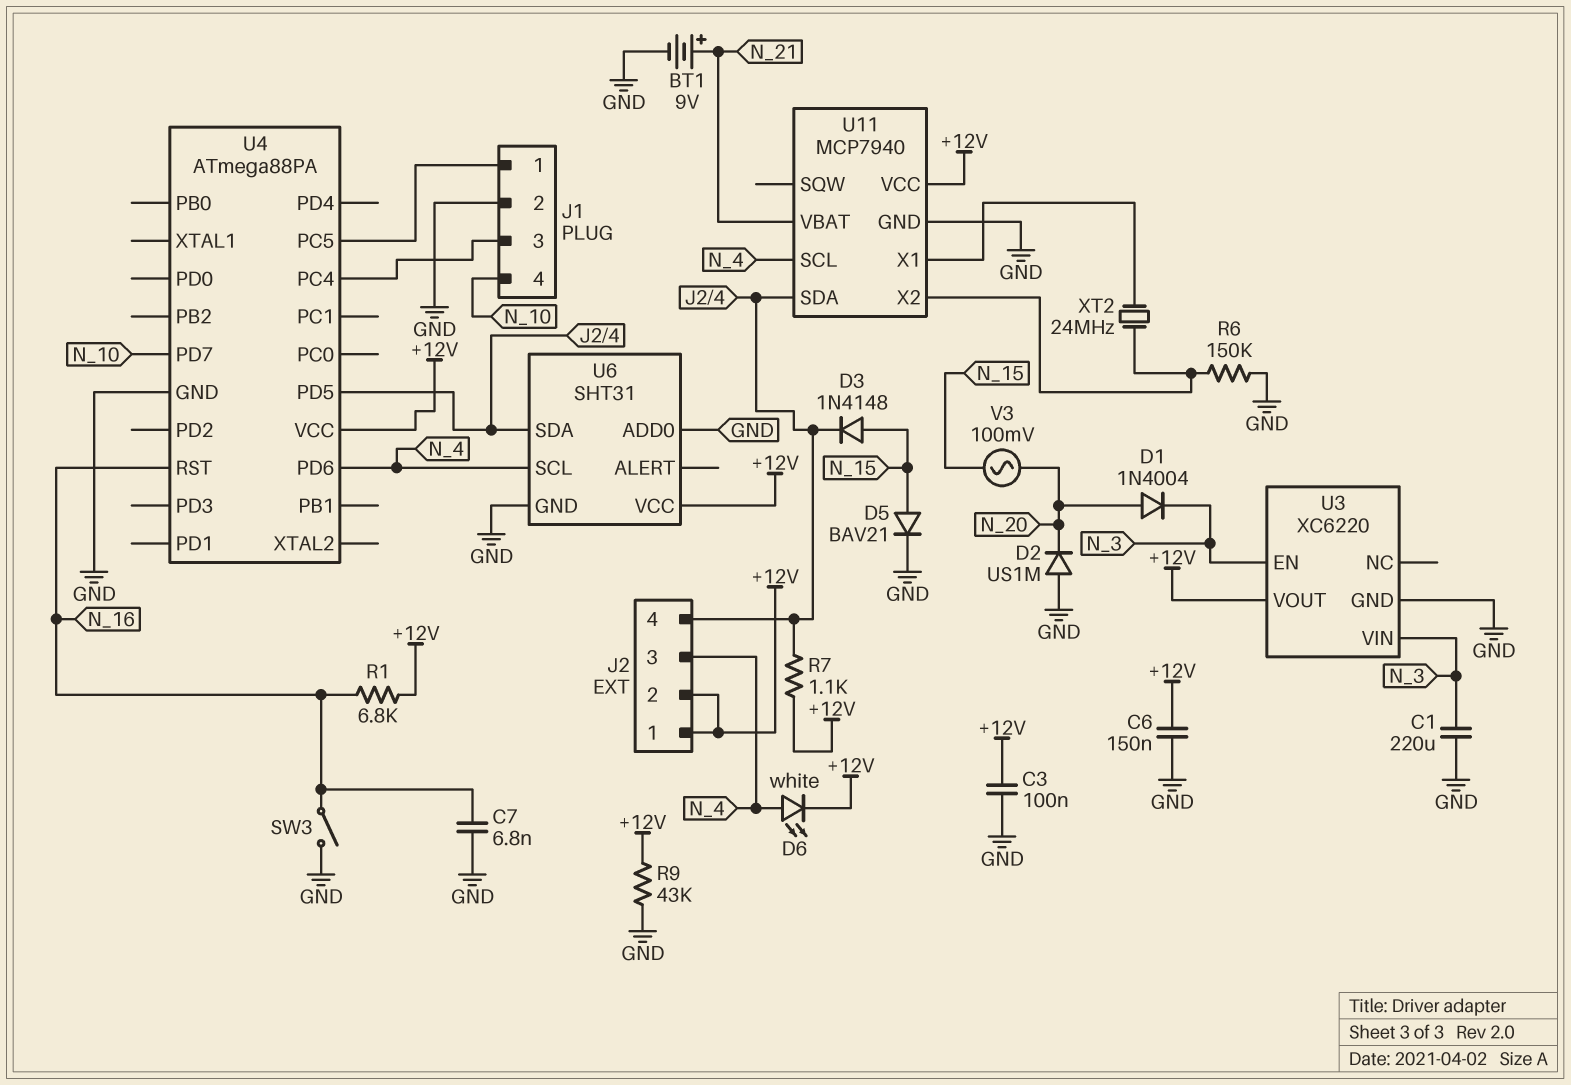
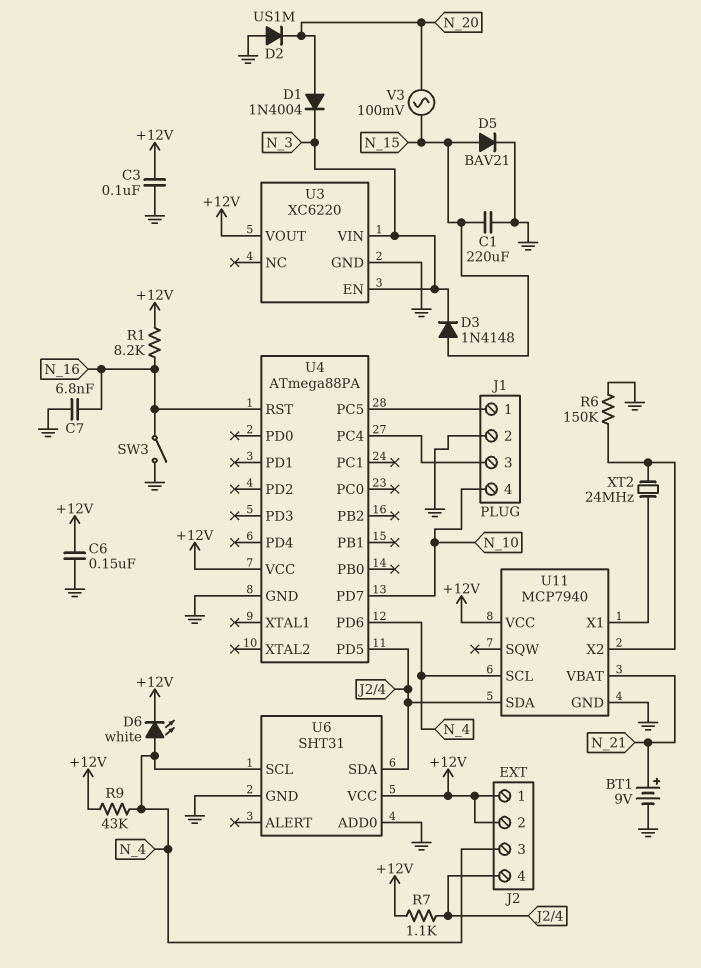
C1: 220uF (GND, N_3) -> 220uF (GND, N_15)
D3: diode 1N4148 (A N_15, K J2/4) -> diode 1N4148 (A N_15, K N_3)
R1: 6.8k (+12V, N_16) -> 8.2k (+12V, N_16)
R9: 43k (+12V, GND) -> 43k (+12V, N_4)

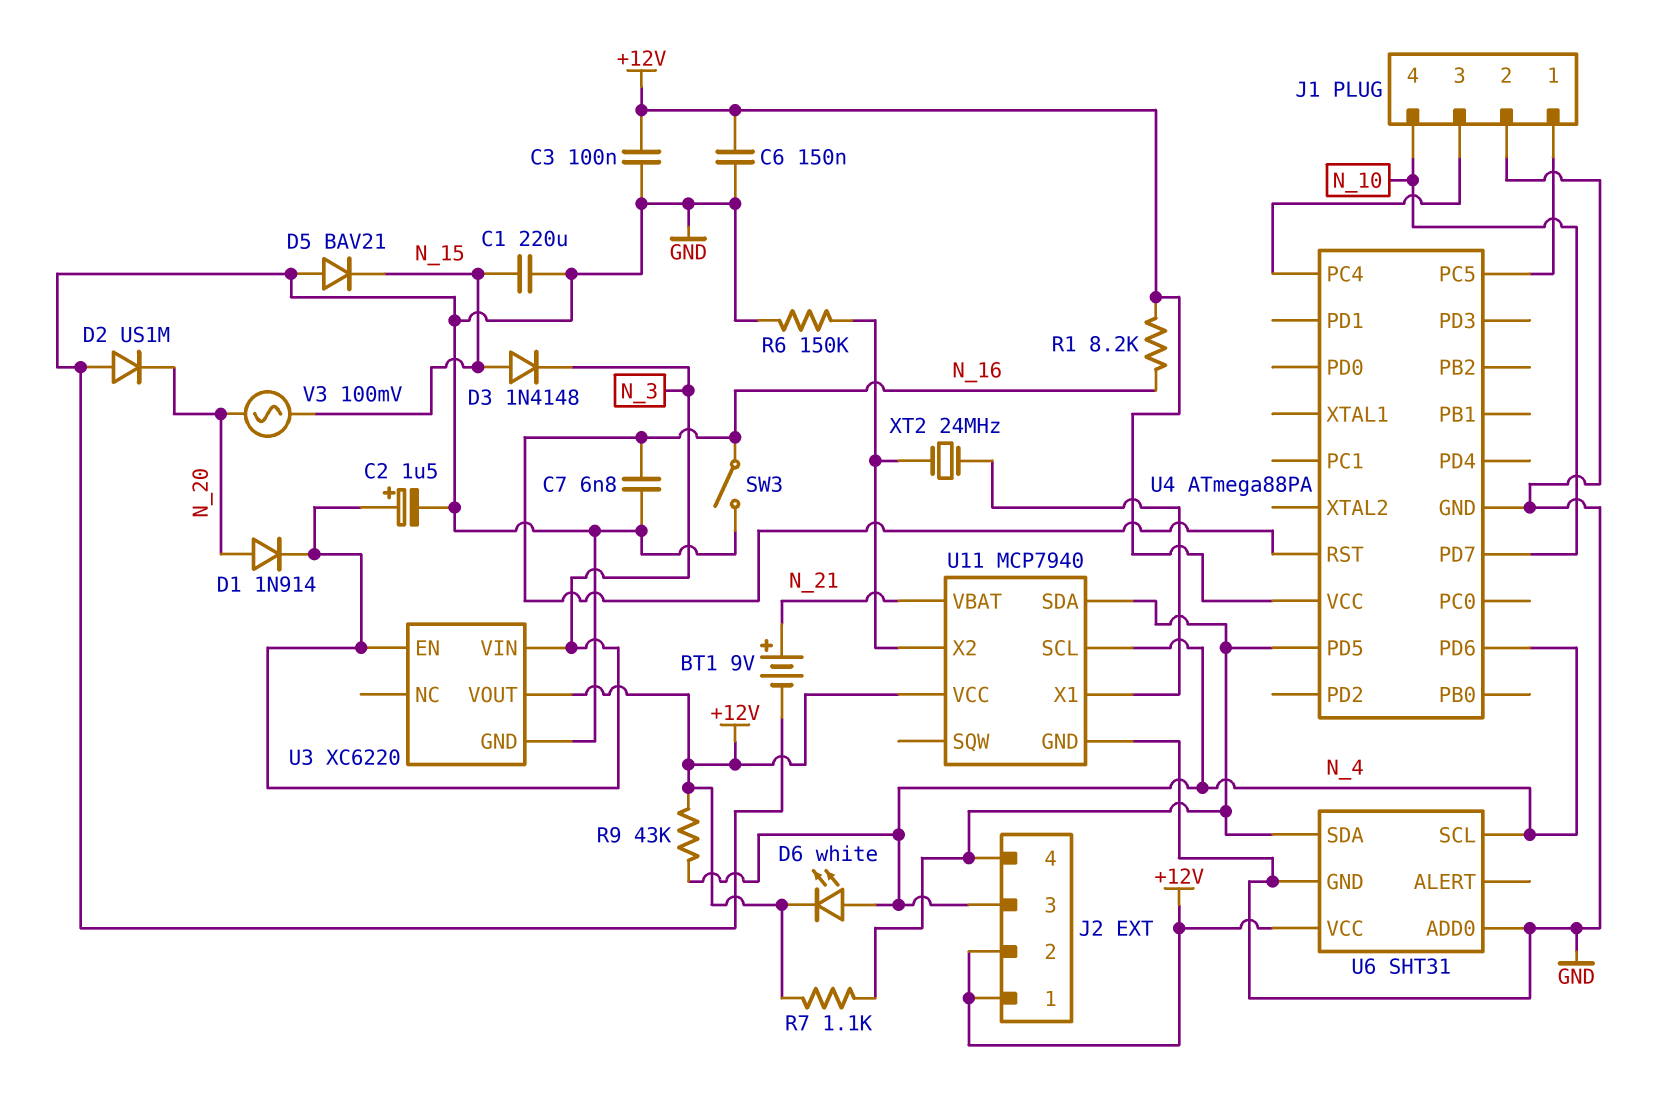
C2: none -> 1.5uF (plus N_3, minus GND)
D1: diode 1N4004 (A N_20, K N_3) -> diode 1N914 (A N_20, K N_3)
D5: diode BAV21 (A N_15, K GND) -> diode BAV21 (A GND, K N_15)

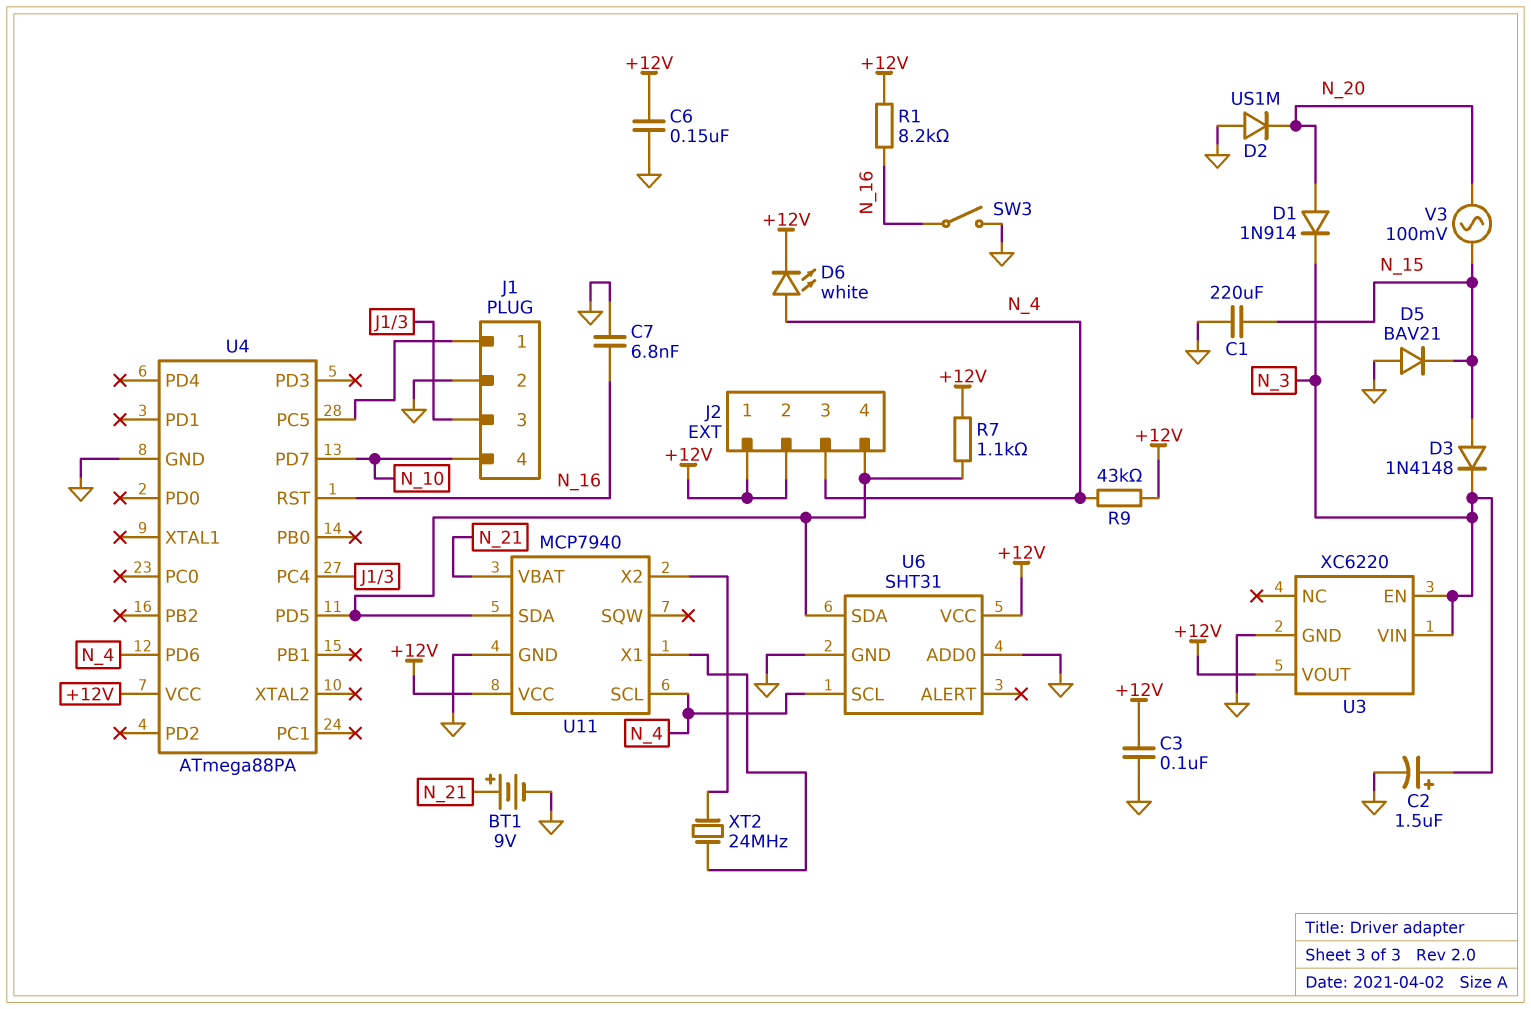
R6: 150k (GND, U11/X2) -> none

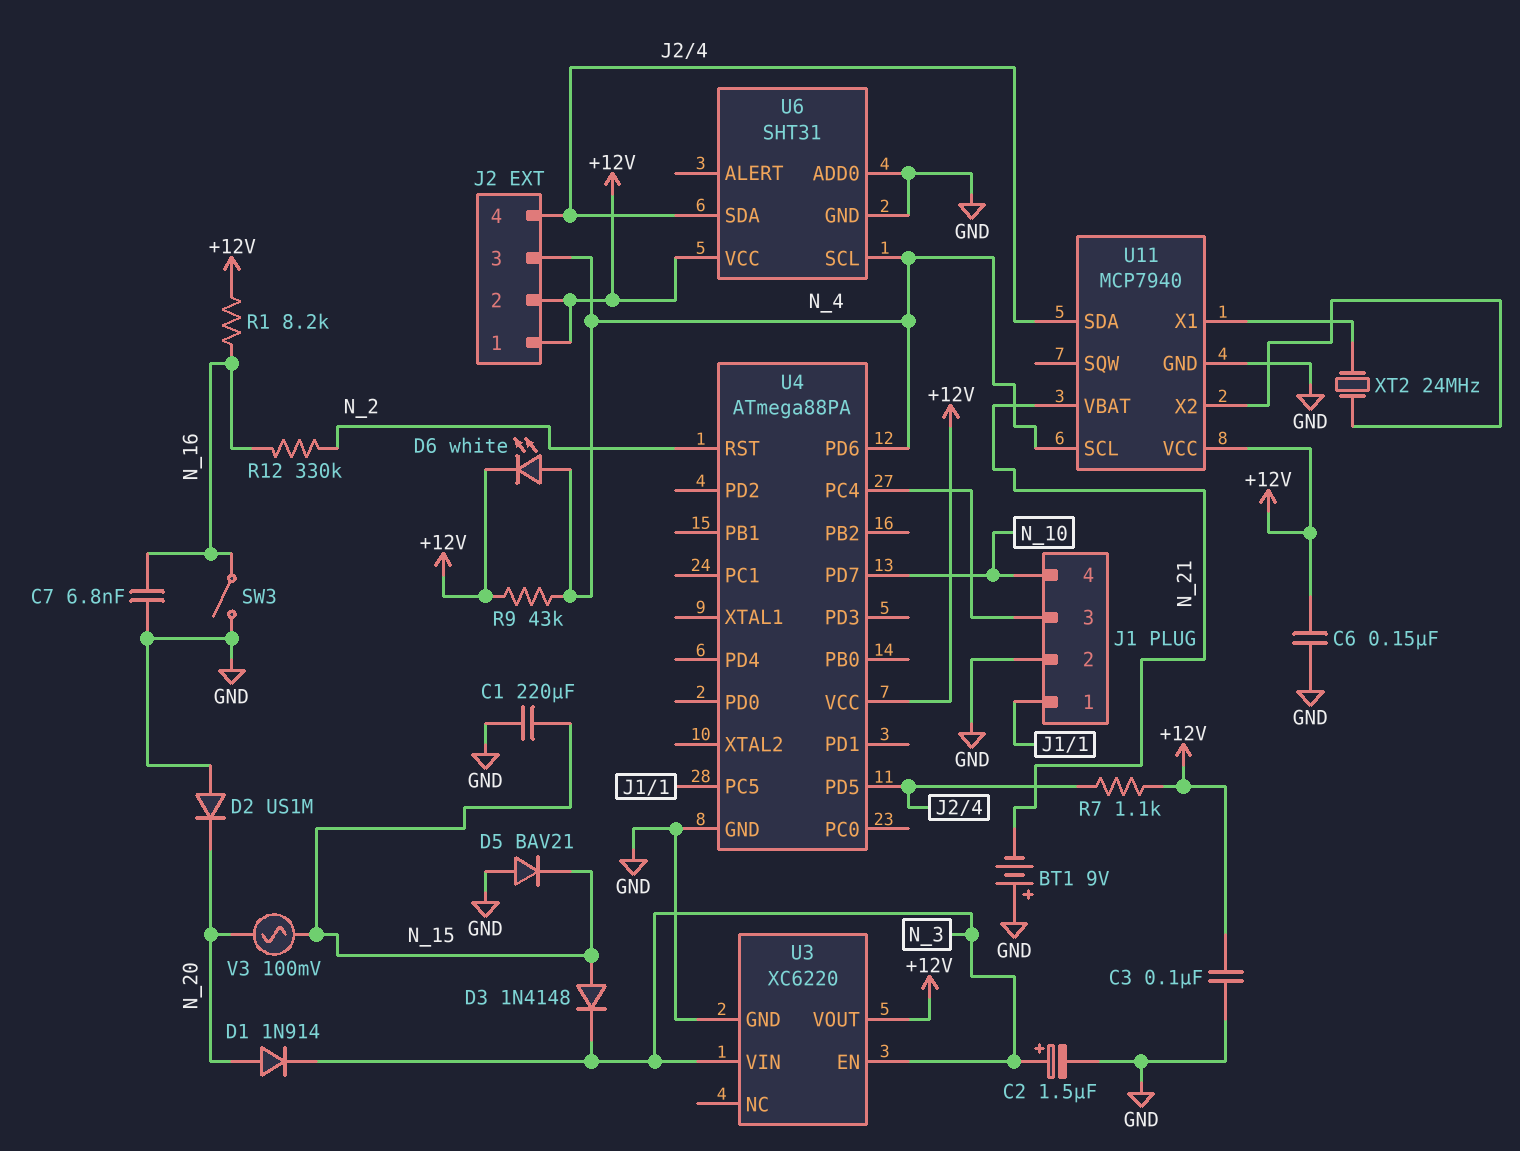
BT1: 9V (plus N_21, minus GND) -> 9V (plus GND, minus N_21)
R12: none -> 330k (N_2, N_16)
U4 pin RST: N_16 -> N_2

